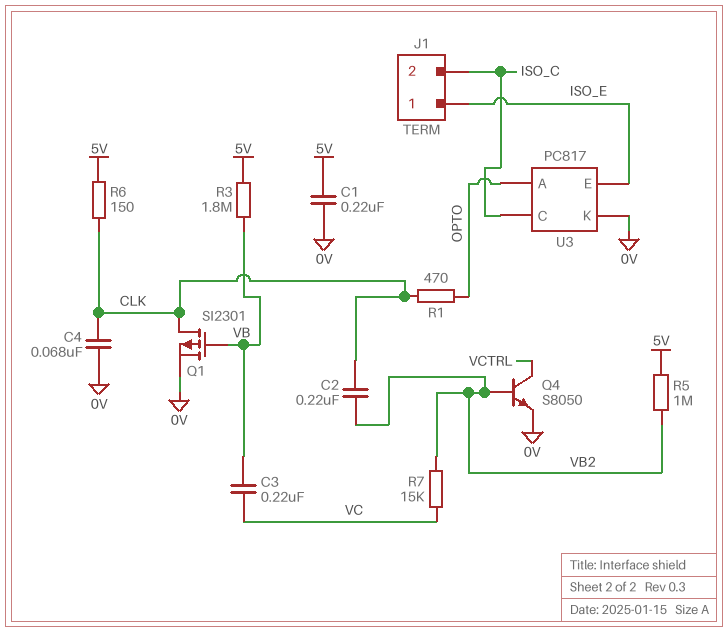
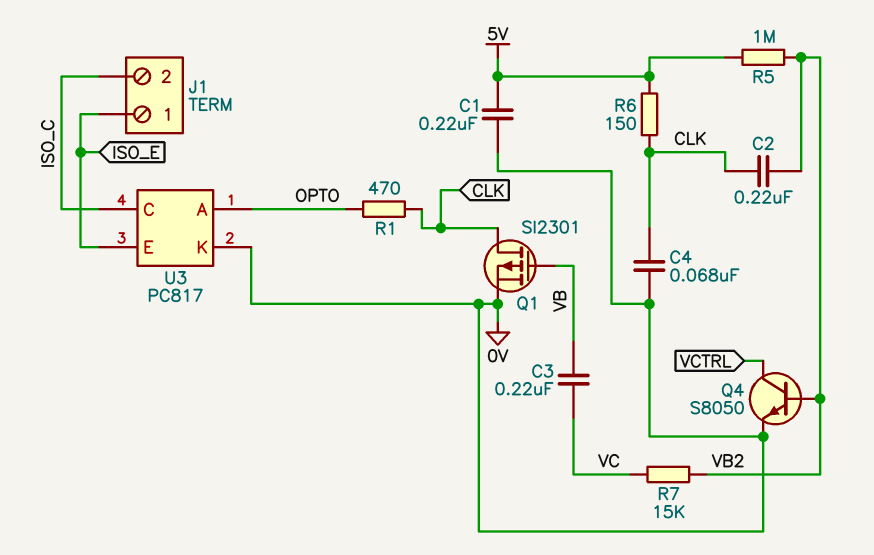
R3: 1.8M (5V, VB) -> none

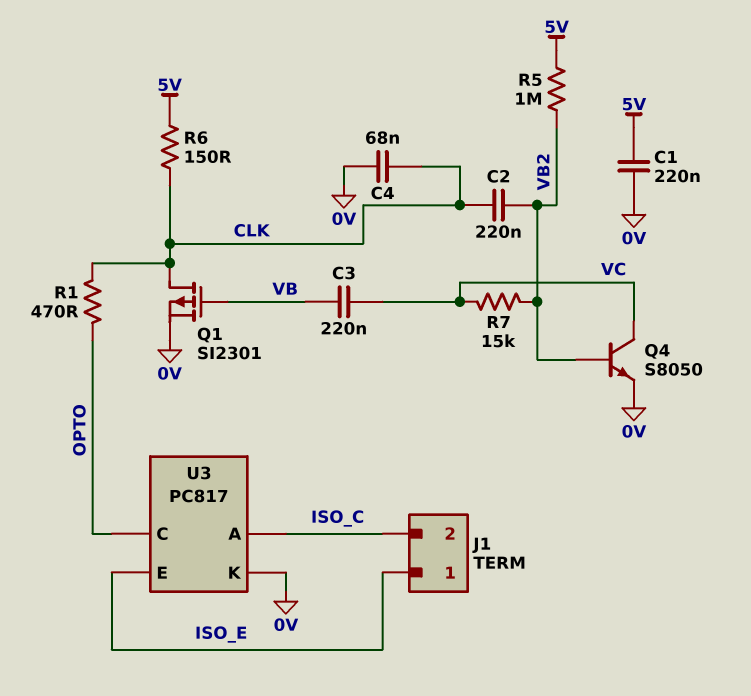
Q4: NPN S8050 (B VB2, C VCTRL, E 0V) -> NPN S8050 (B VB2, C VC, E 0V)
U3 pin A: OPTO -> ISO_C
U3 pin C: ISO_C -> OPTO

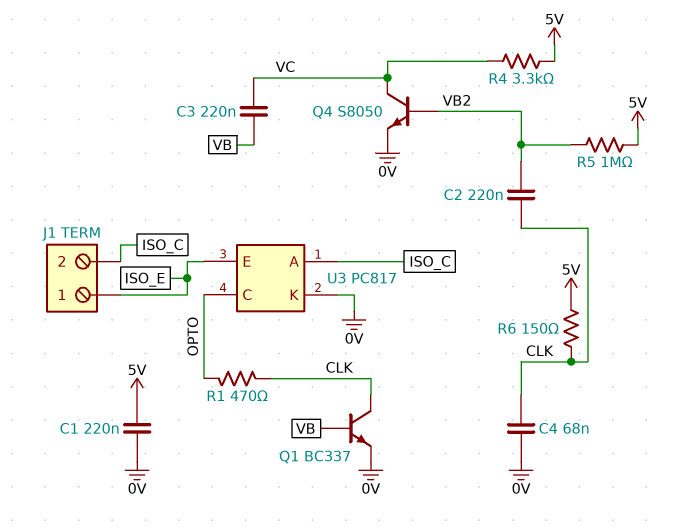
Q1: PMOS SI2301 (G VB, D CLK, S 0V) -> NPN BC337 (B VB, C CLK, E 0V)
R4: none -> 3.3k (5V, VC)
R7: 15k (VB2, VC) -> none

